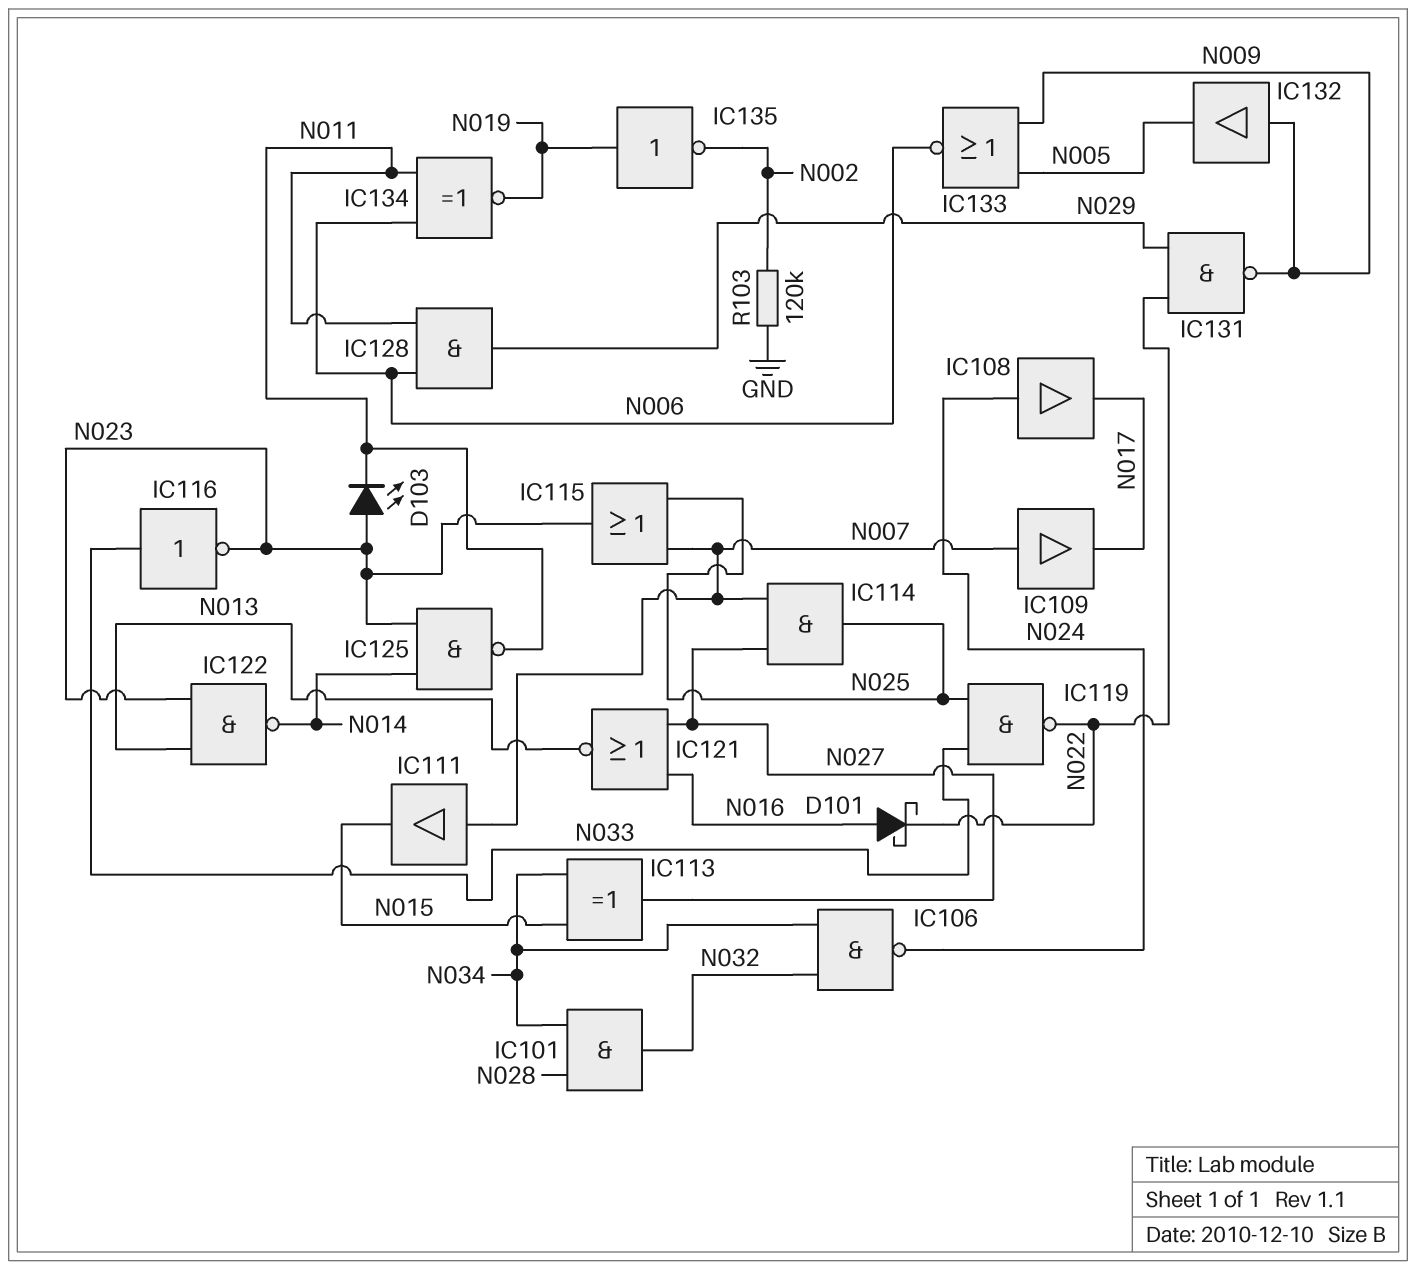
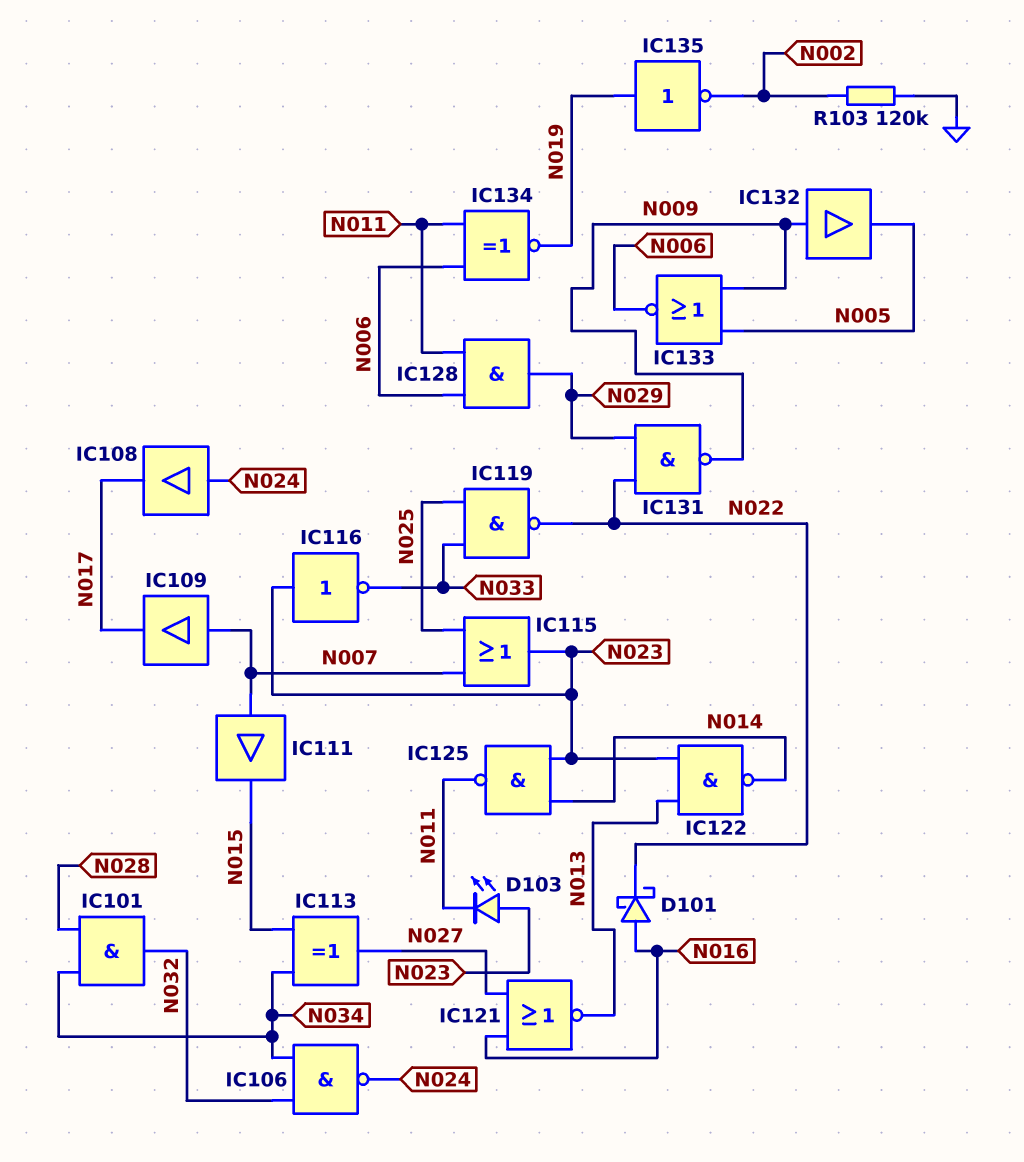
IC114: AND (in N007, in N027, out N025) -> none
IC116: NOT (in N033, out N023) -> NOT (in N023, out N033)

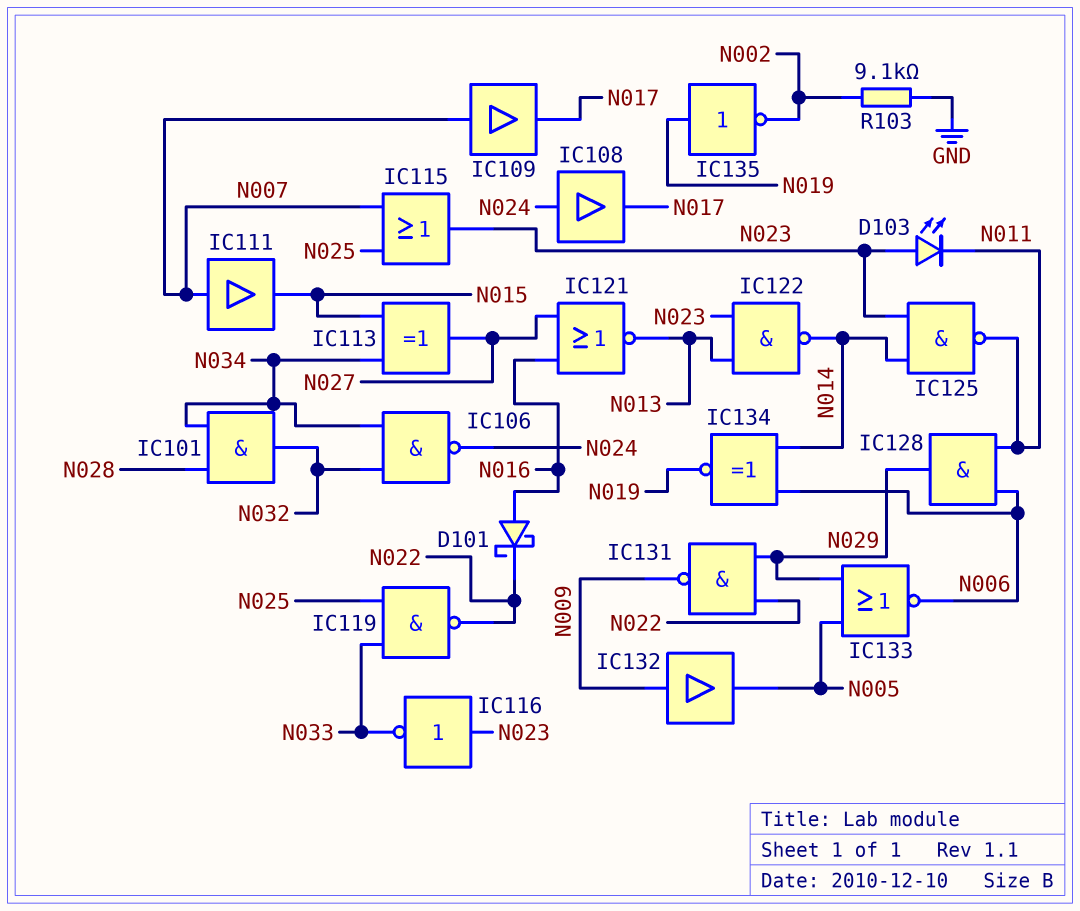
IC133: NOR (in N005, in N009, out N006) -> NOR (in N005, in N029, out N006)
IC134: XNOR (in N006, in N011, out N019) -> XNOR (in N006, in N014, out N019)
R103: 120k (GND, N002) -> 9.1k (GND, N002)

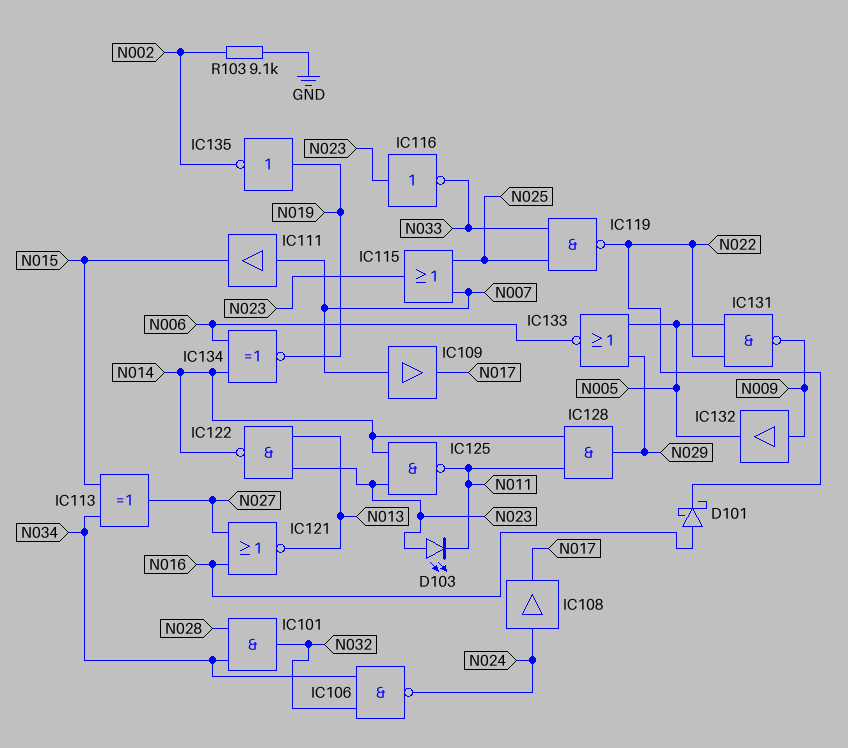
IC128: AND (in N006, in N011, out N029) -> AND (in N011, in N014, out N029)
IC131: NAND (in N022, in N029, out N009) -> NAND (in N005, in N022, out N009)

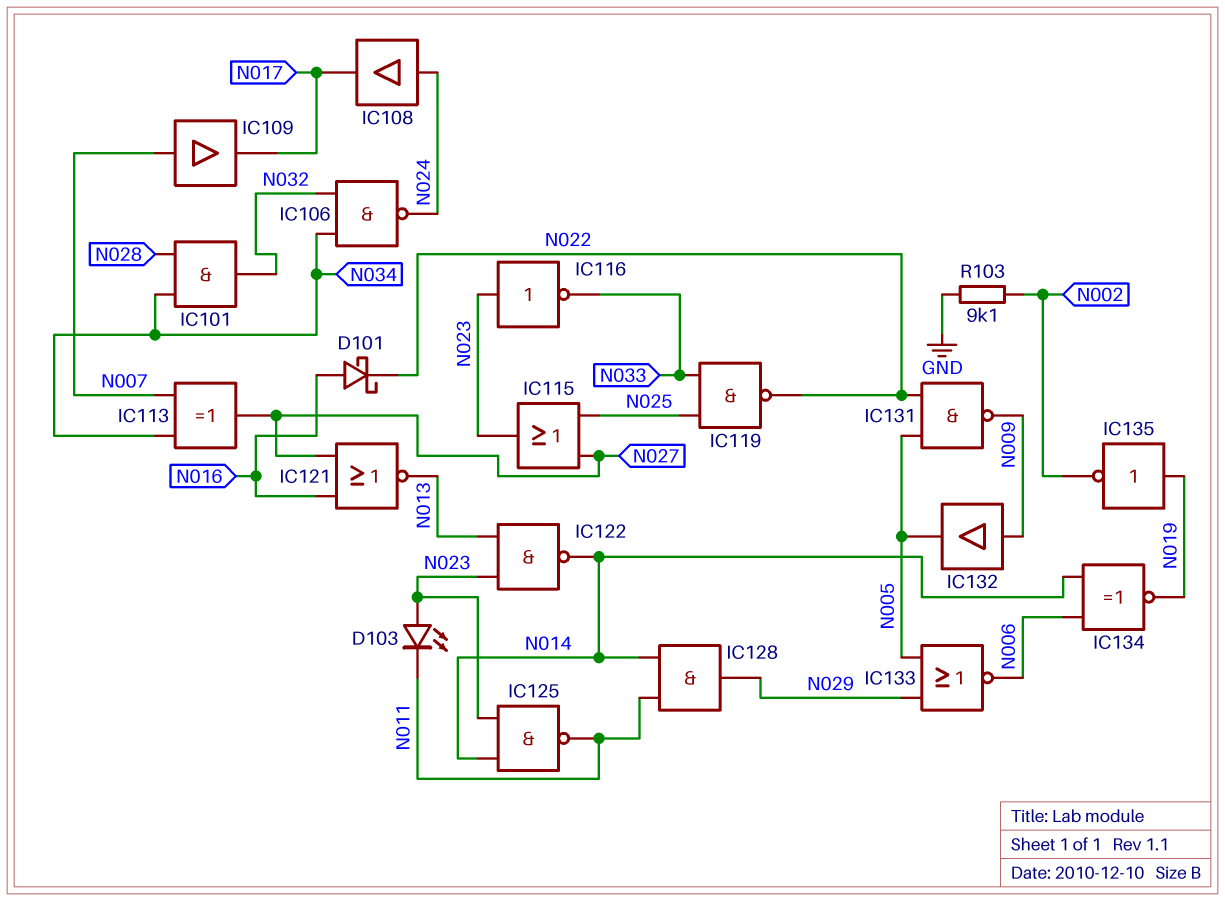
IC111: buffer (in N007, out N015) -> none
IC113: XOR (in N015, in N034, out N027) -> XOR (in N007, in N034, out N027)
IC115: OR (in N007, in N025, out N023) -> OR (in N025, in N027, out N023)

